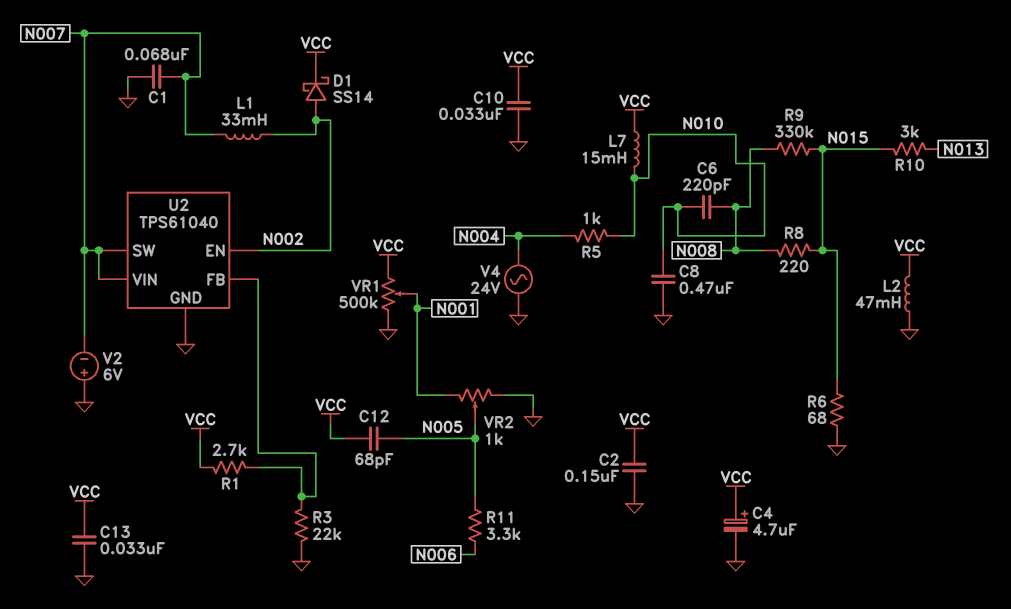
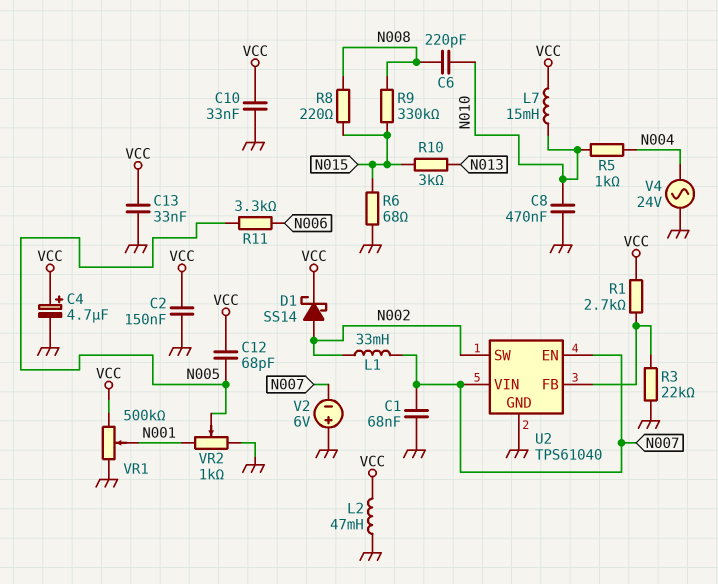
U2 pin EN: N002 -> N007
U2 pin SW: N007 -> N002

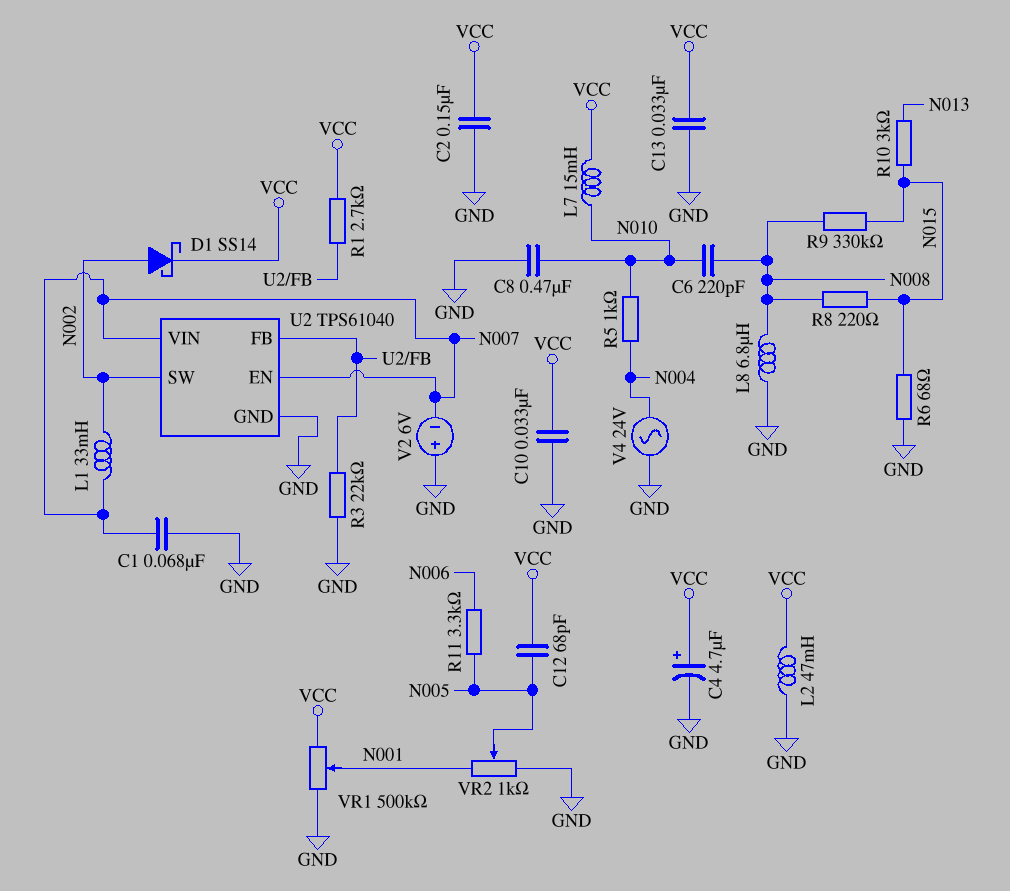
L8: none -> 6.8uH (GND, N008)

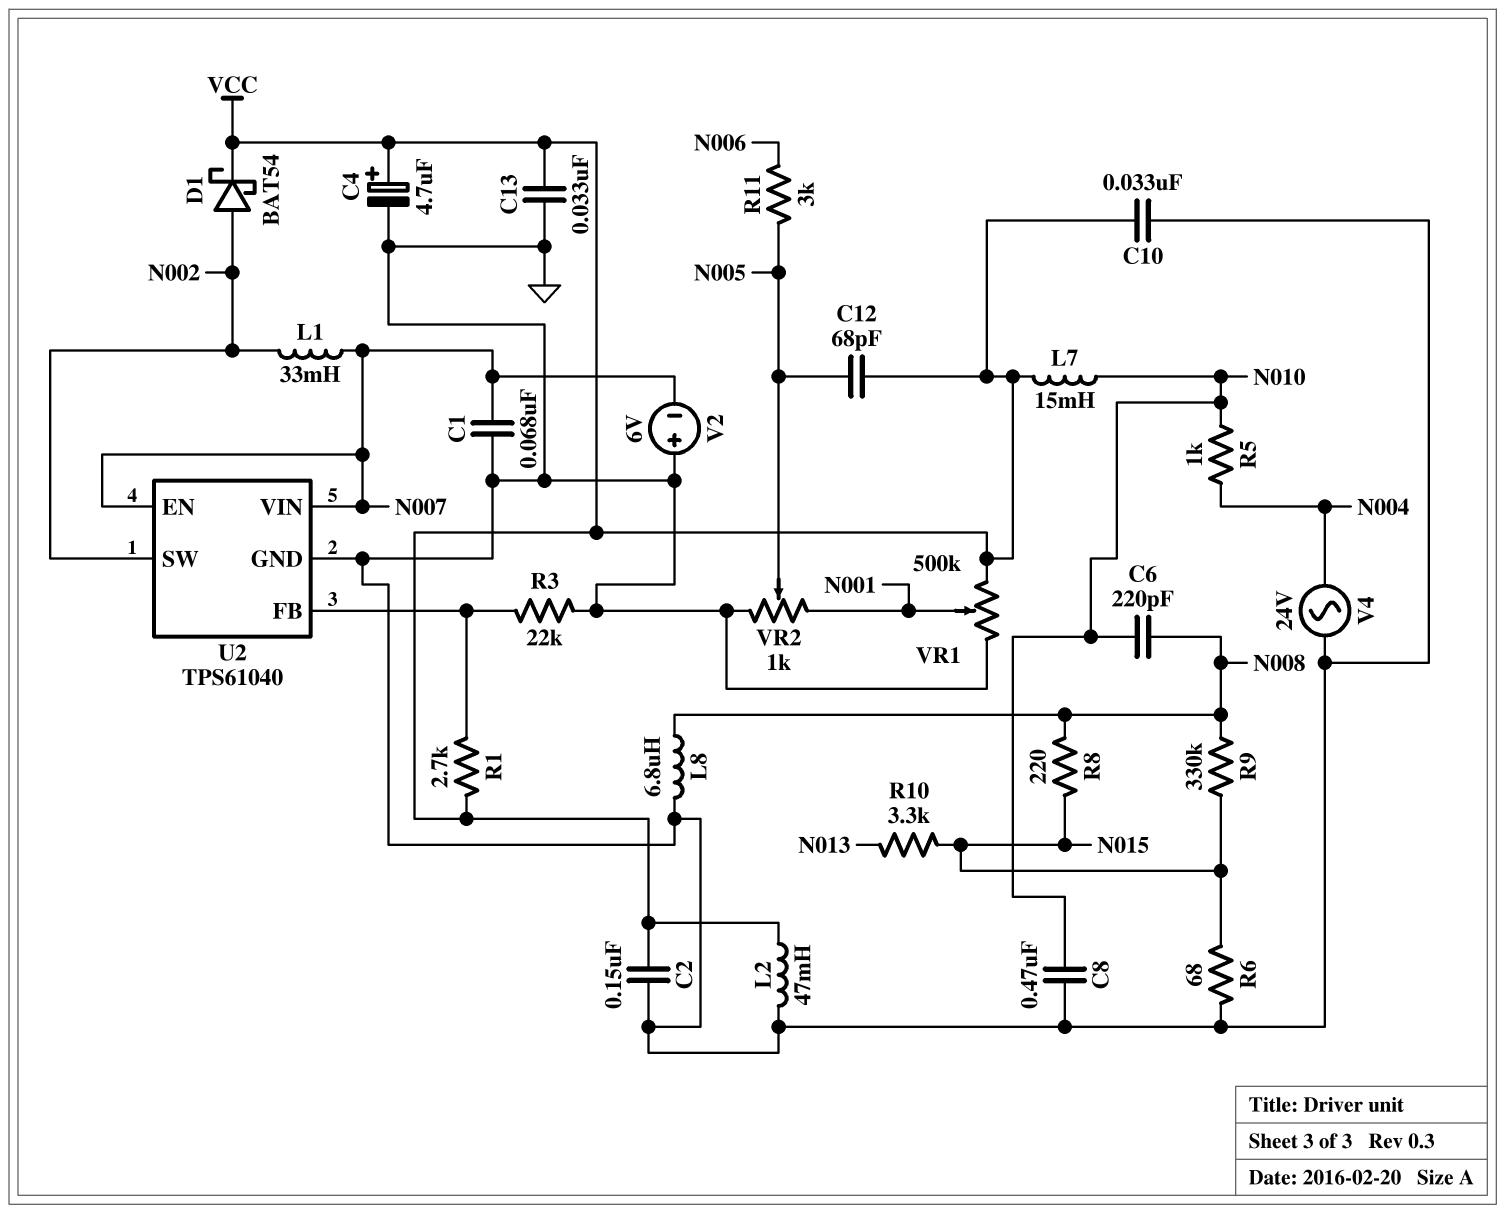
D1: schottky SS14 (A N002, K VCC) -> schottky BAT54 (A N002, K VCC)
R10: 3k (N013, N015) -> 3.3k (N013, N015)
R11: 3.3k (N005, N006) -> 3k (N005, N006)

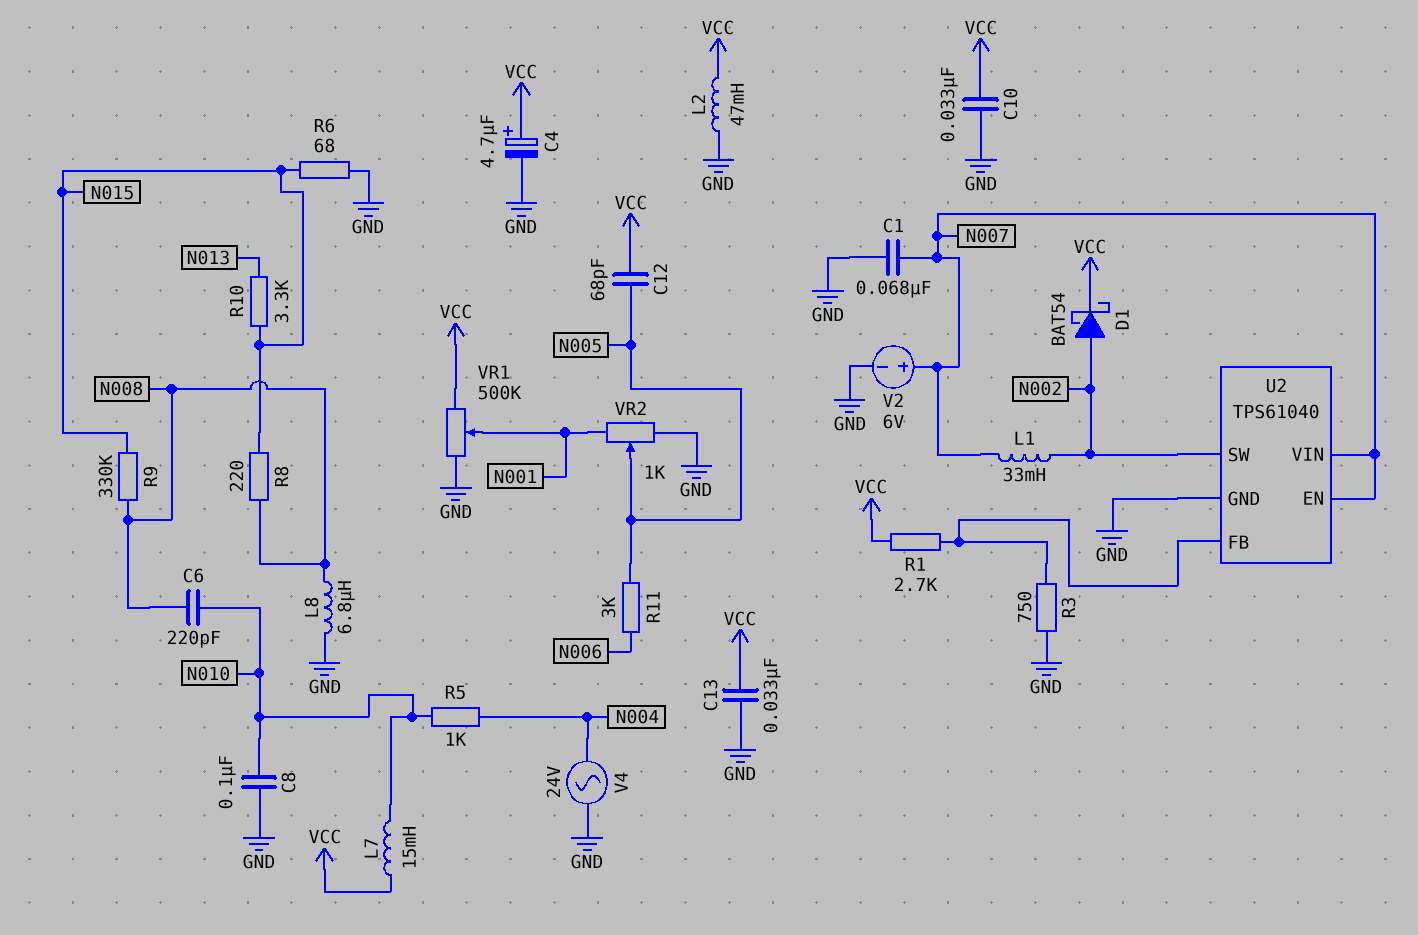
C2: 150nF (GND, VCC) -> none
C8: 470nF (GND, N010) -> 100nF (GND, N010)
R3: 22k (GND, U2/FB) -> 750 (GND, U2/FB)
V2: 6V (plus GND, minus N007) -> 6V (plus N007, minus GND)

